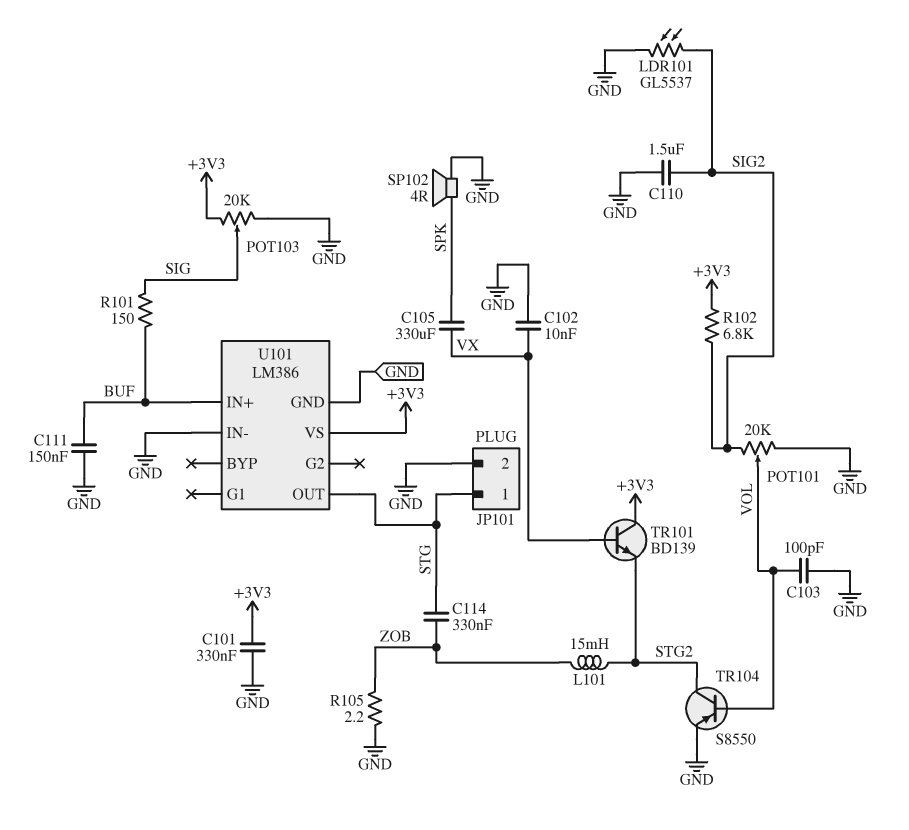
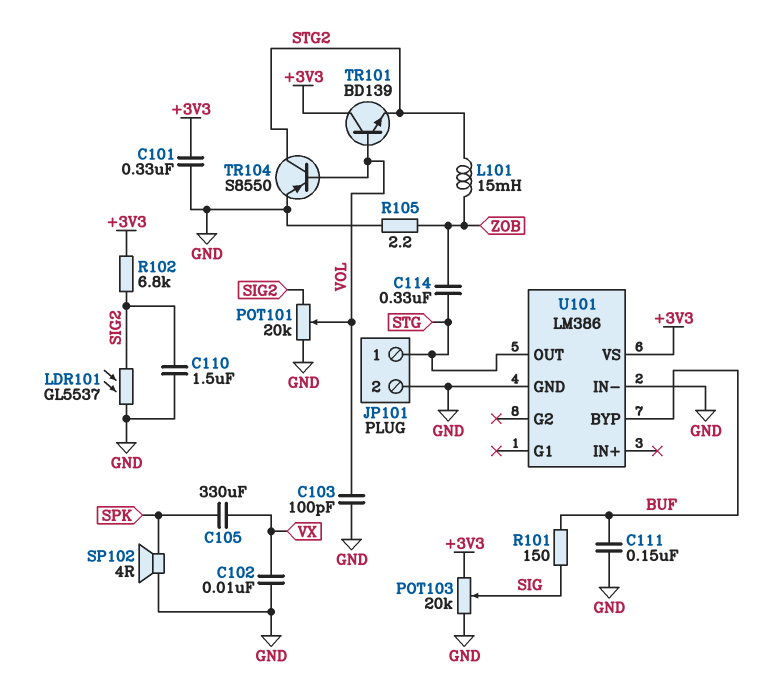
TR101: NPN BD139 (B VX, C +3V3, E STG2) -> NPN BD139 (B VOL, C +3V3, E STG2)
U101 pin BYP: none -> BUF
U101 pin IN+: BUF -> none

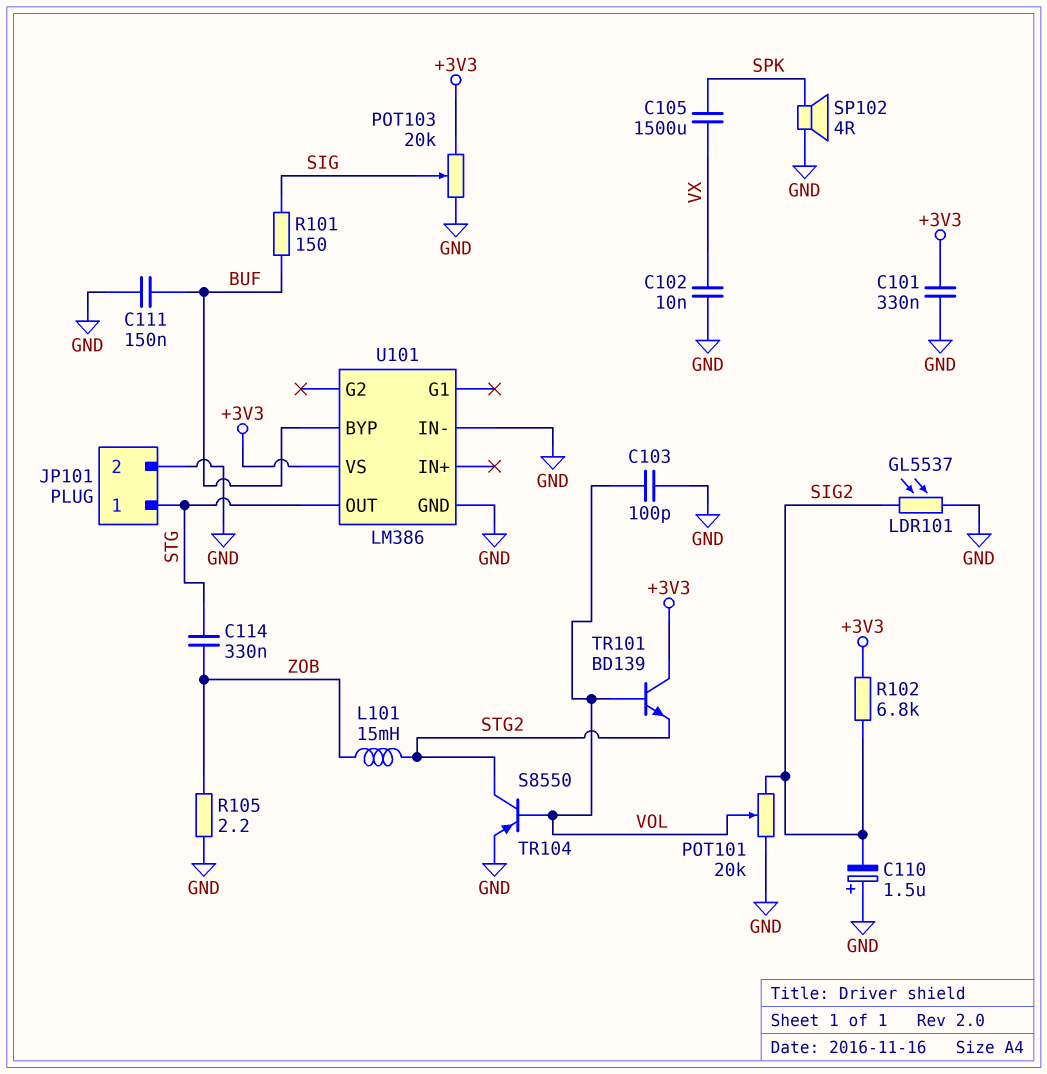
C105: 330uF (SPK, VX) -> 1500uF (SPK, VX)
C110: 1.5uF (GND, SIG2) -> 1.5uF (plus GND, minus SIG2)

